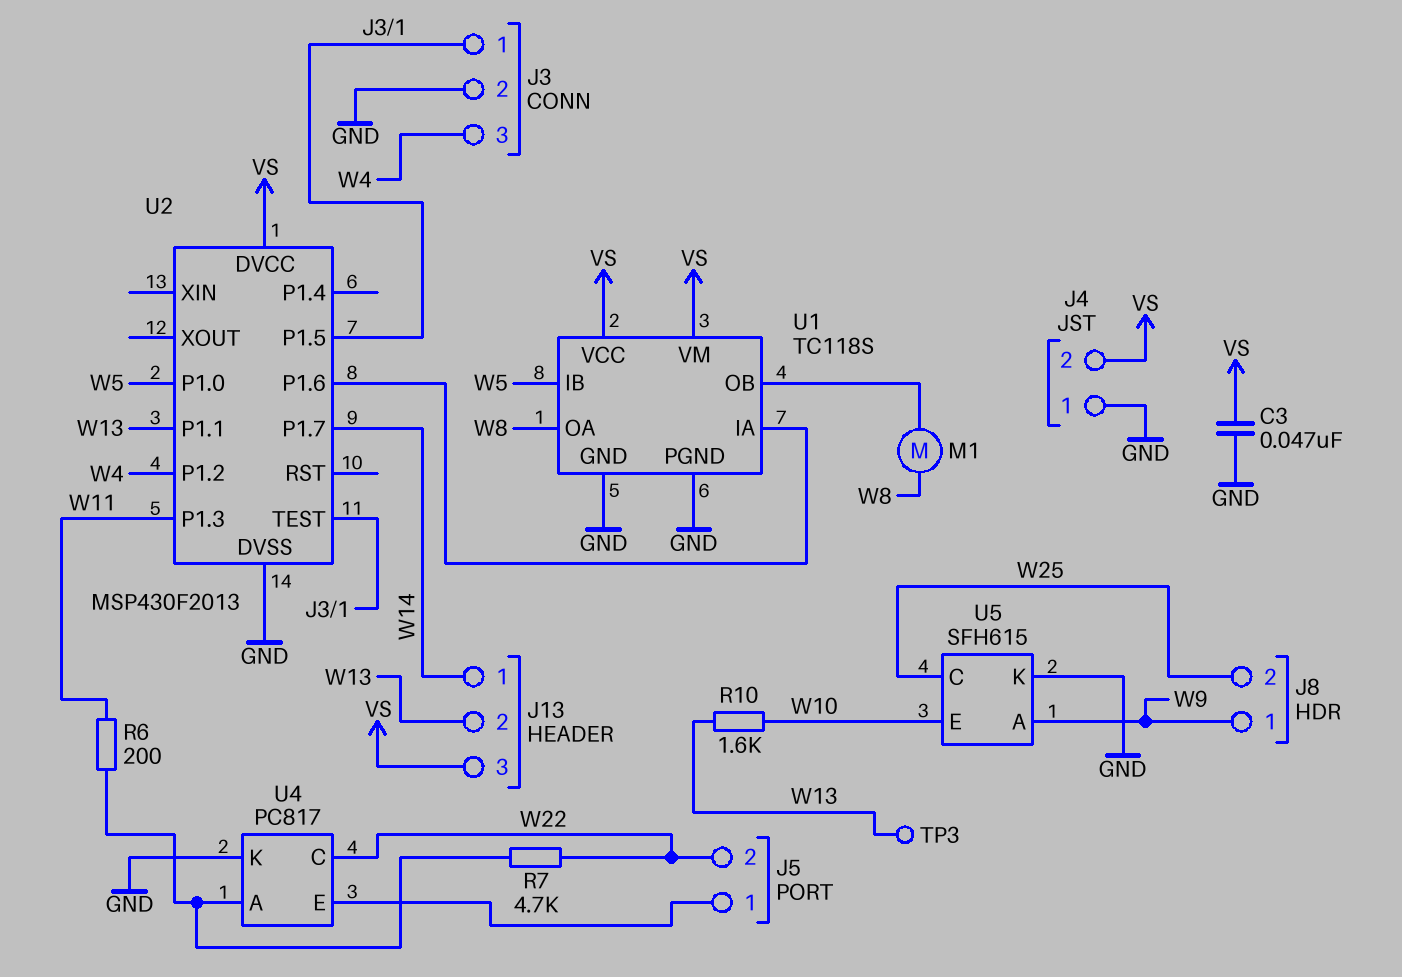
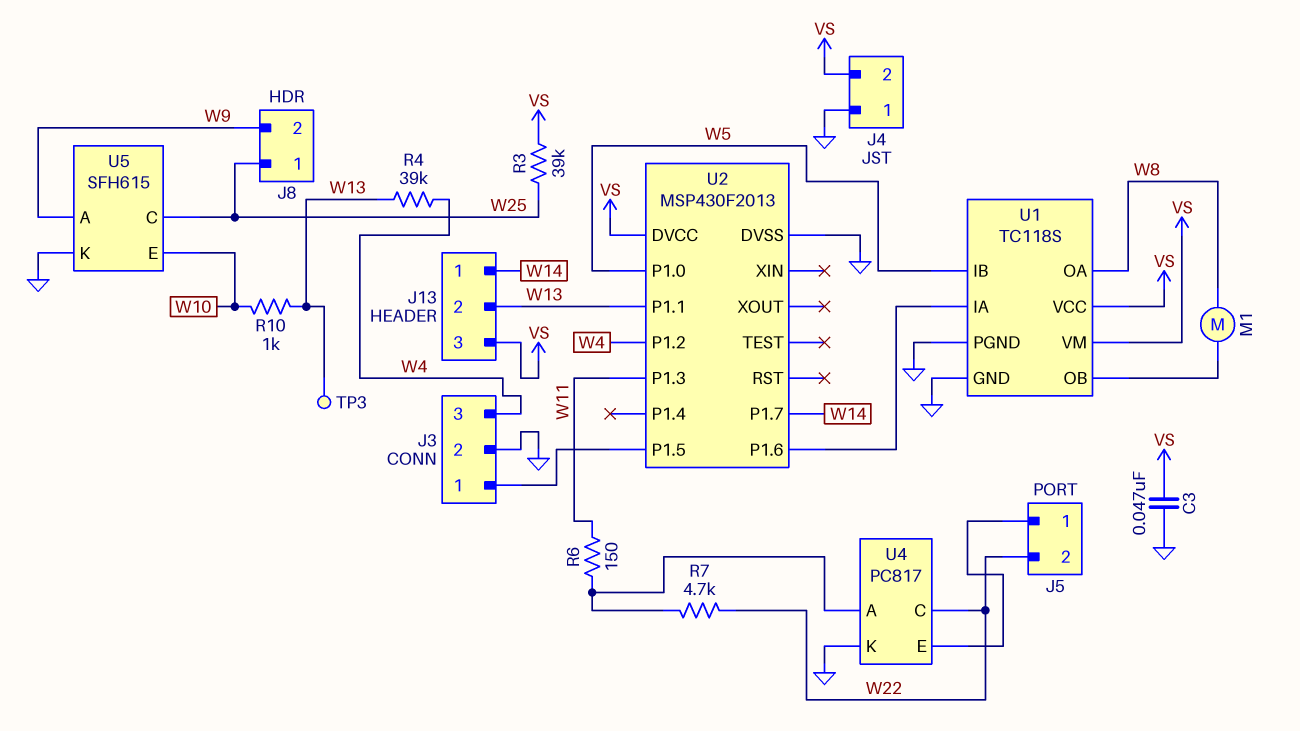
J8 pin 1: W9 -> W25
J8 pin 2: W25 -> W9
R3: none -> 39k (VS, W25)
R4: none -> 39k (W4, W13)
R6: 200 (U4/A, W11) -> 150 (U4/A, W11)
R10: 1.6k (W10, W13) -> 1k (W10, W13)
U2 pin TEST: J3/1 -> none

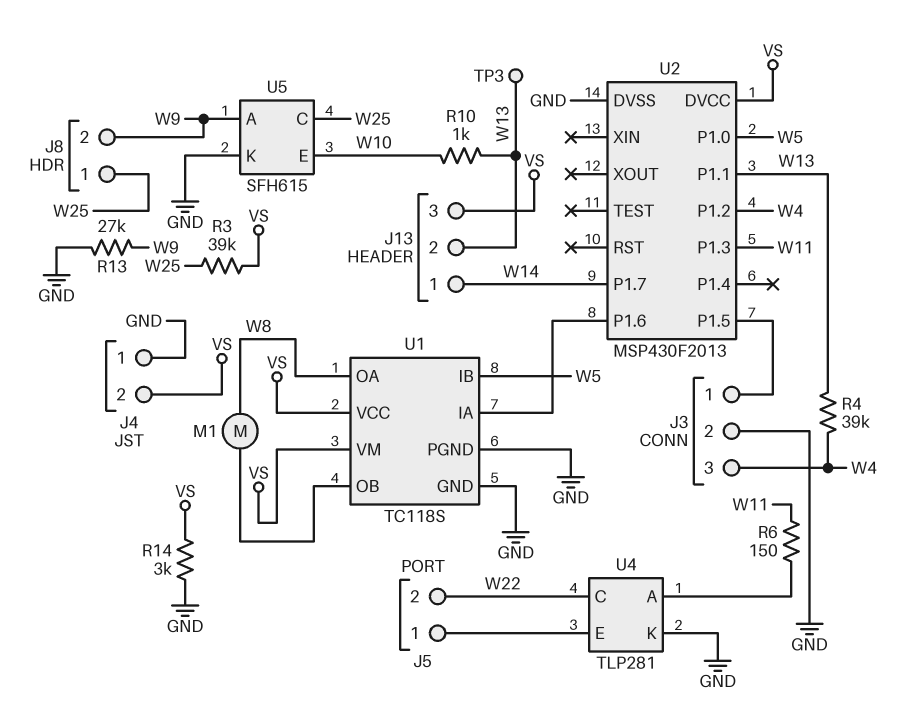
C3: 47nF (GND, VS) -> none
R7: 4.7k (U4/A, W22) -> none
R13: none -> 27k (GND, W9)
R14: none -> 3k (GND, VS)
U4: PC817 -> TLP281

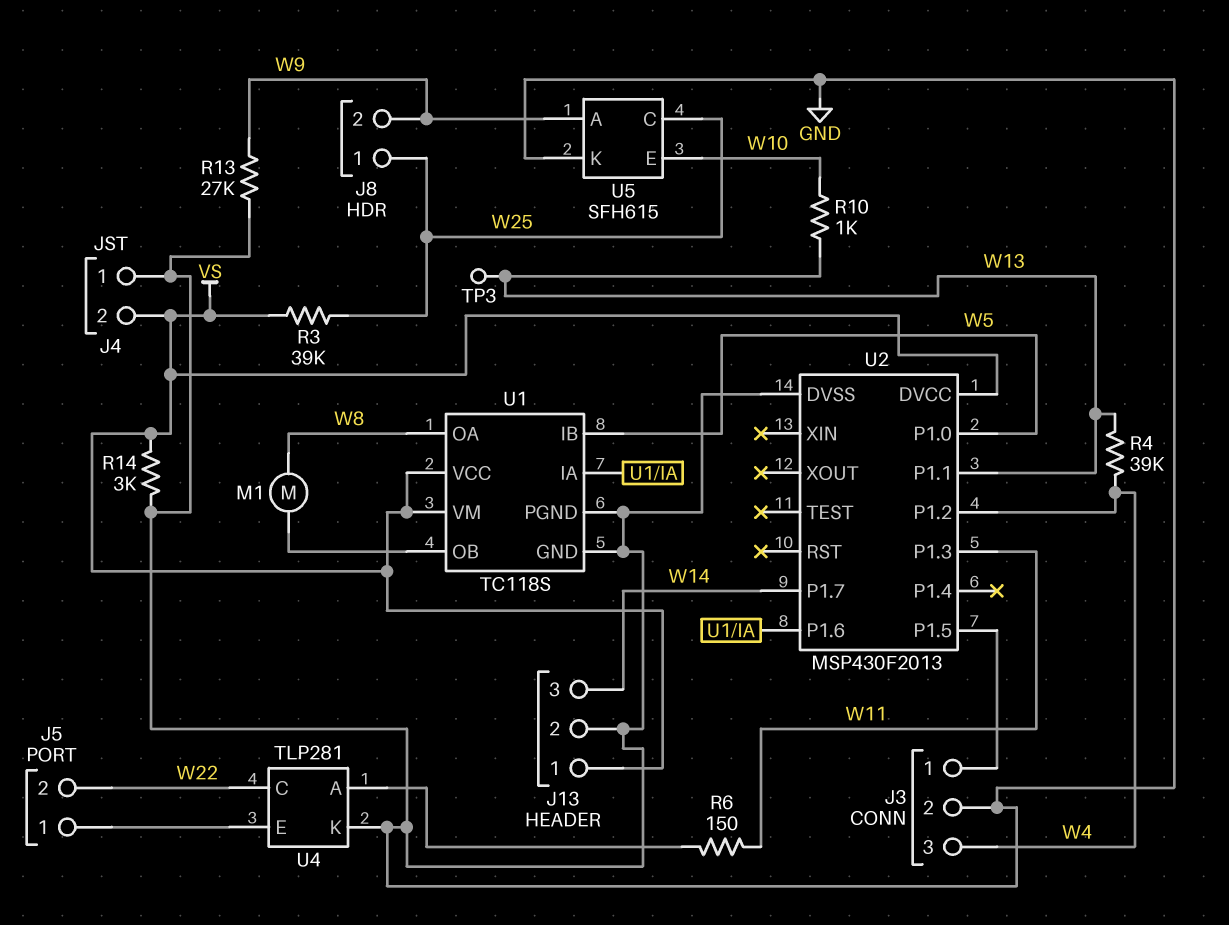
J13 pin 1: W14 -> VS
J13 pin 2: W13 -> GND
J13 pin 3: VS -> W14

